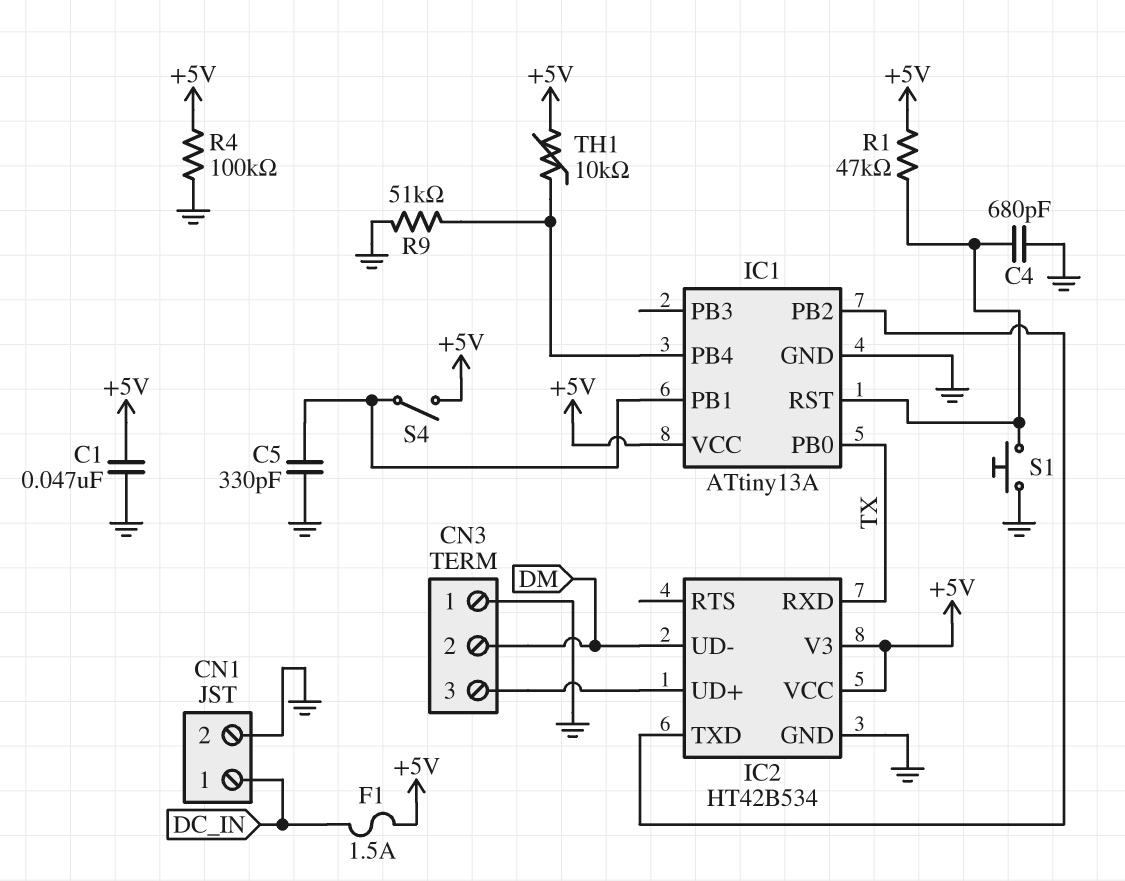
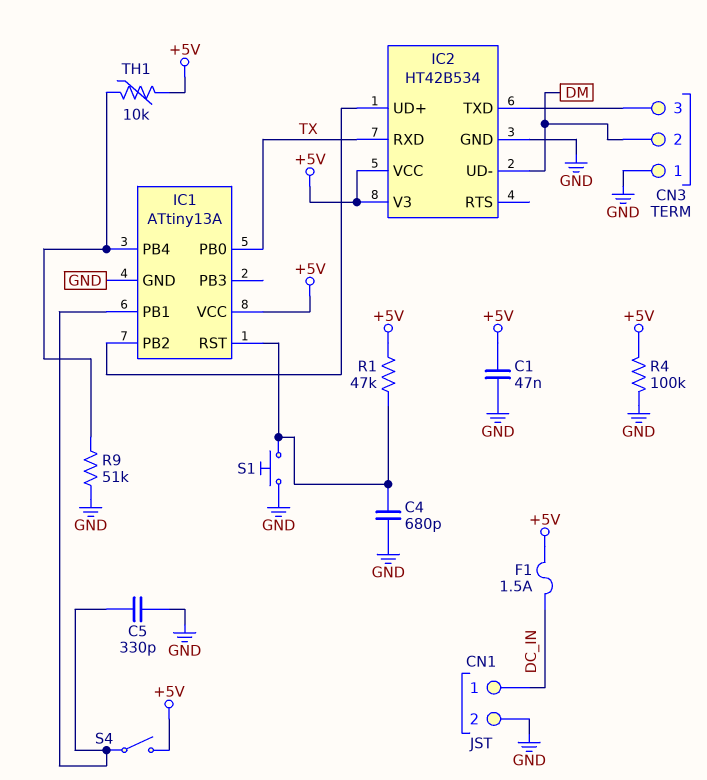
IC2 pin TXD: IC1/PB2 -> CN3/3
IC2 pin UD+: CN3/3 -> IC1/PB2

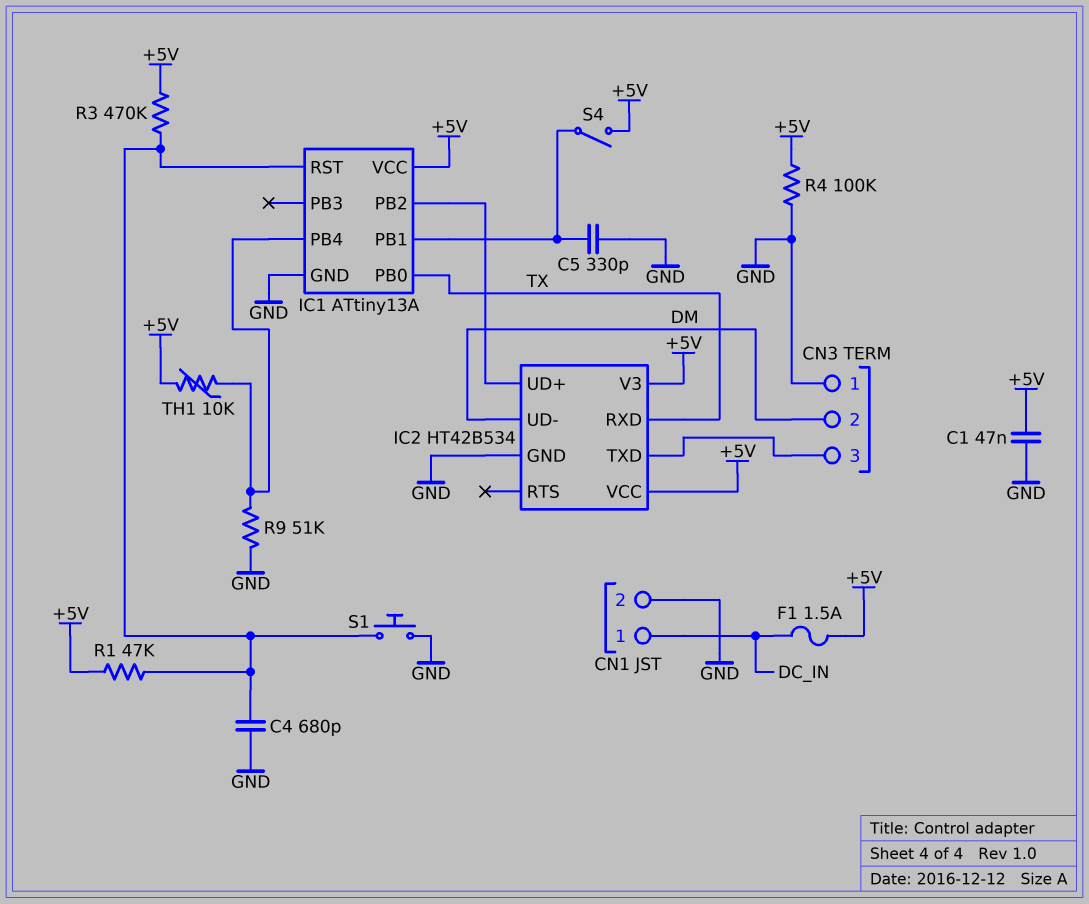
R3: none -> 470k (+5V, IC1/RST)

